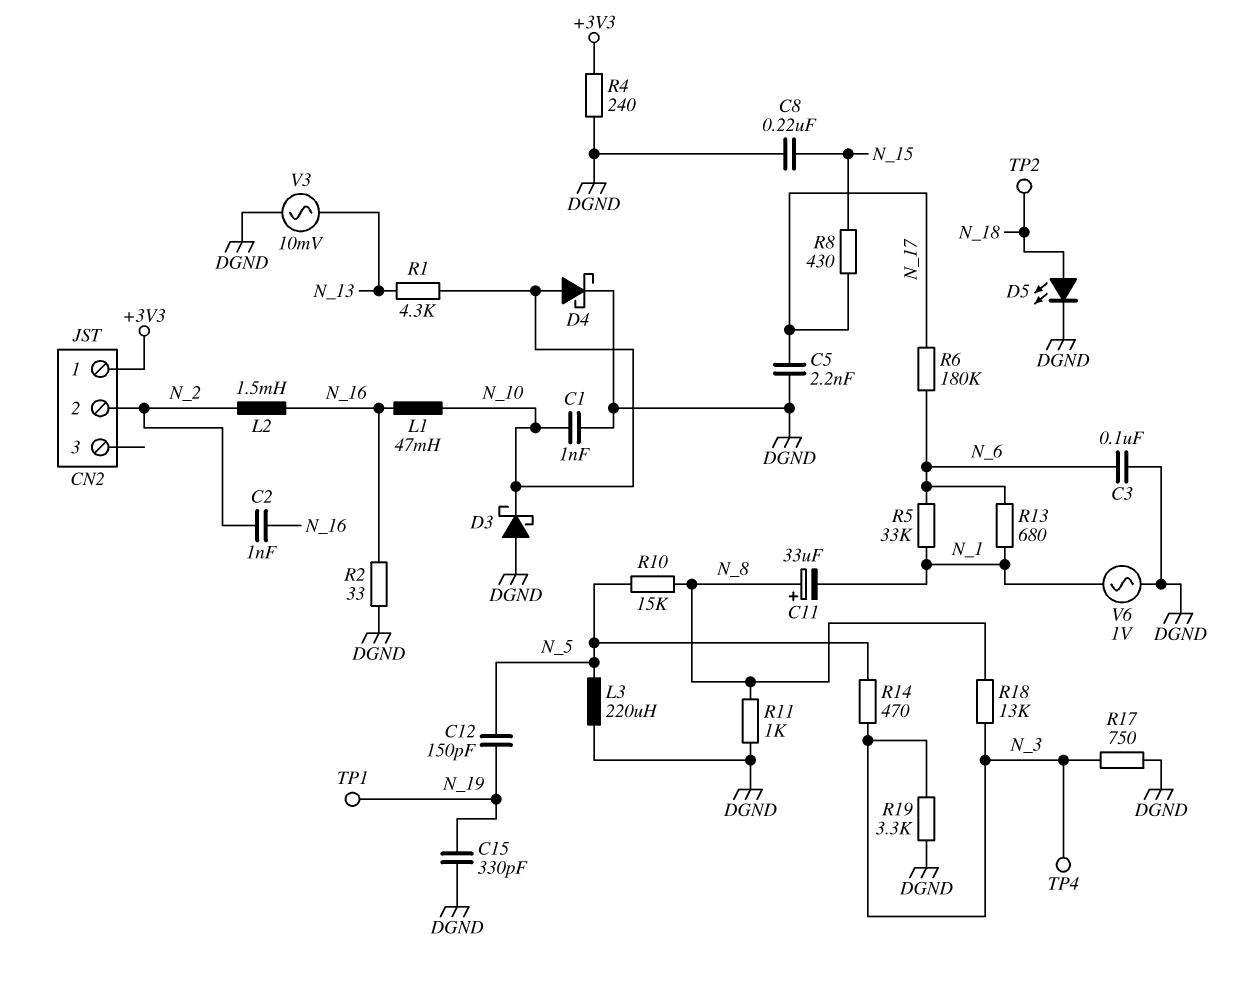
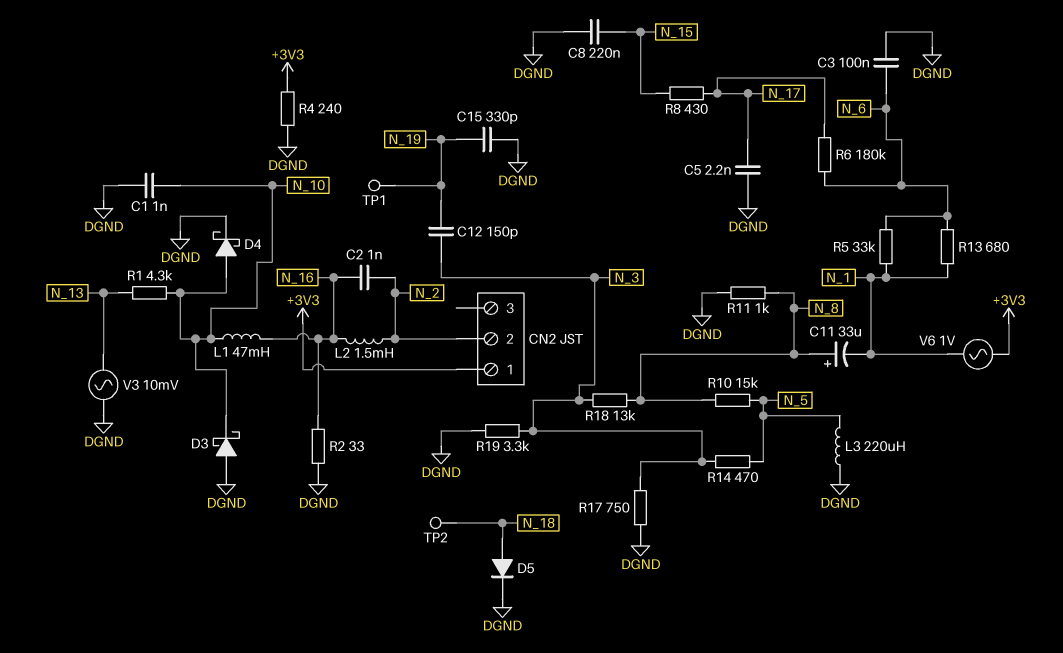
C12: 150pF (N_5, N_19) -> 150pF (N_3, N_19)
D5: LED (A N_18, K DGND) -> diode (A N_18, K DGND)
TP4: test point (N_3) -> none
V6: AC 1V (DGND, N_1) -> AC 1V (+3V3, N_1)

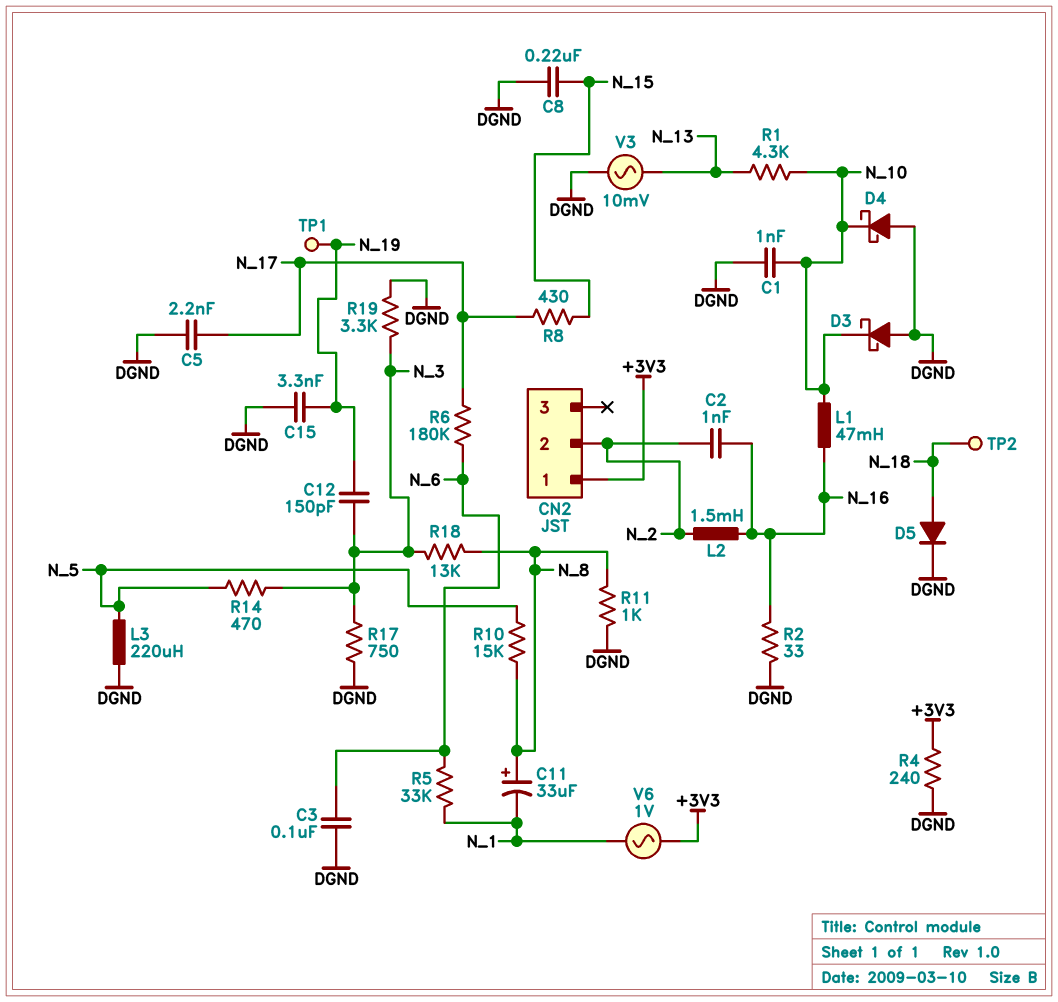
C15: 330pF (DGND, N_19) -> 3.3nF (DGND, N_19)
D4: schottky (A N_10, K DGND) -> schottky (A DGND, K N_10)
R13: 680 (N_1, N_6) -> none

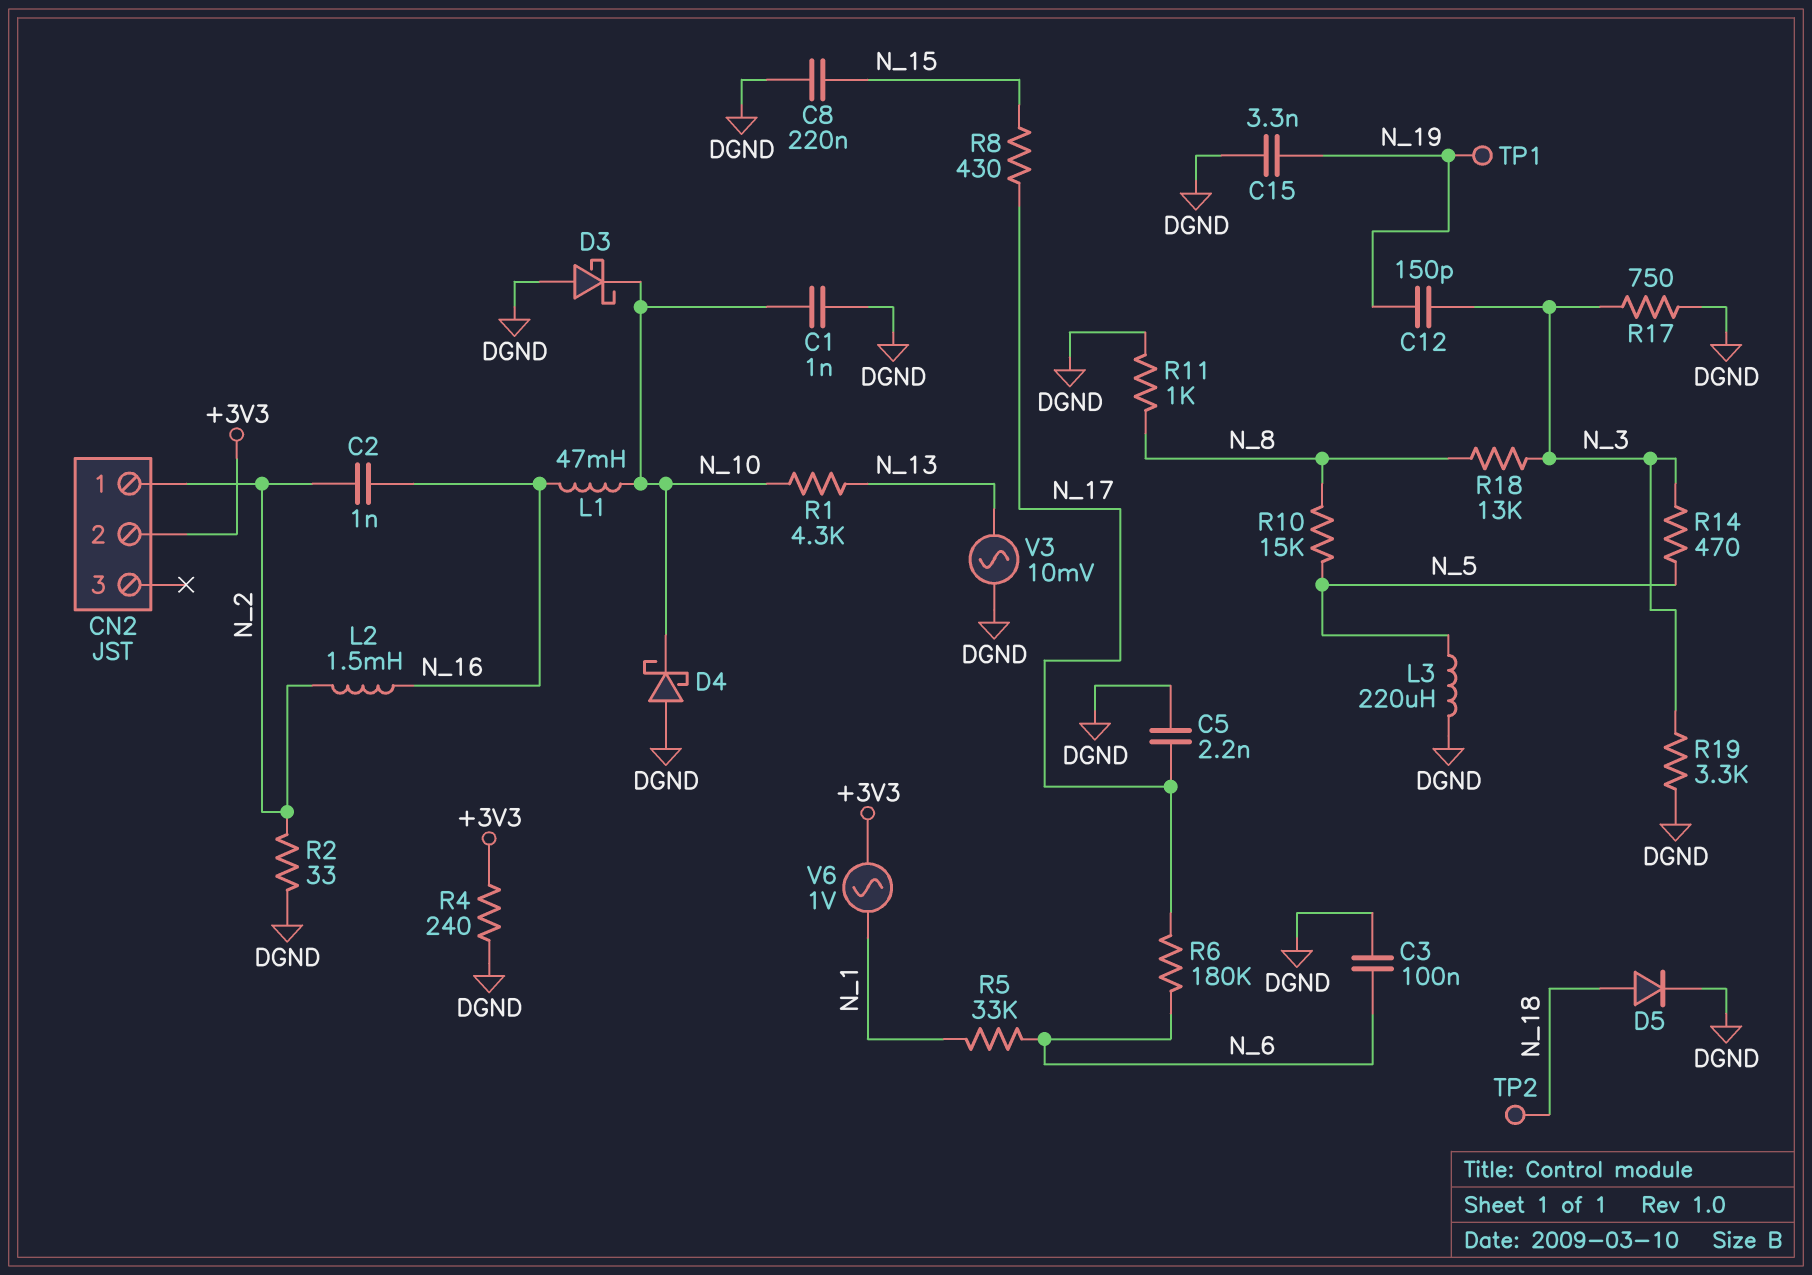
C11: 33uF (plus N_8, minus N_1) -> none
CN2 pin 1: +3V3 -> N_2
CN2 pin 2: N_2 -> +3V3
R2: 33 (DGND, N_16) -> 33 (DGND, N_2)

